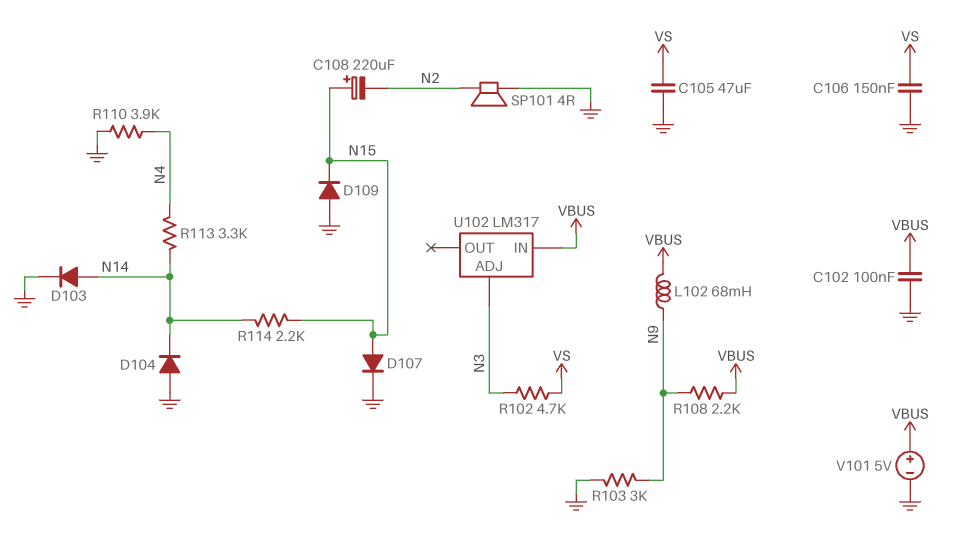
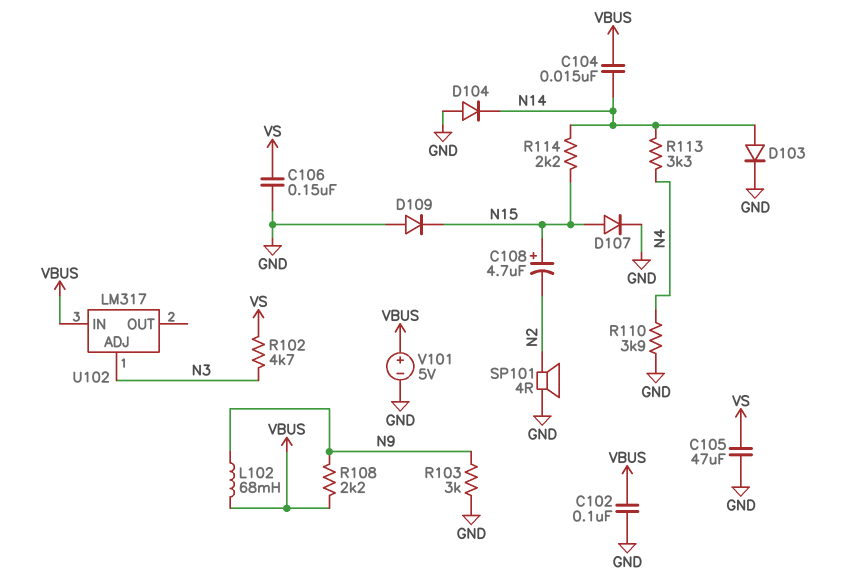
C104: none -> 15nF (N14, VBUS)
C108: 220uF (plus N15, minus N2) -> 4.7uF (plus N15, minus N2)

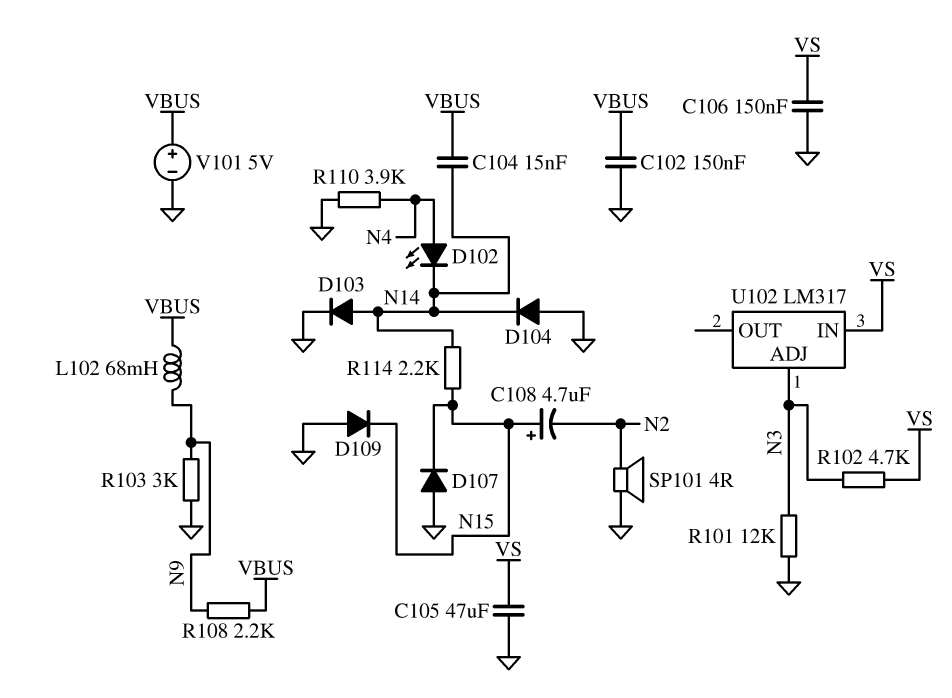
C102: 100nF (GND, VBUS) -> 150nF (GND, VBUS)
D102: none -> LED (A N4, K N14)
D107: diode (A N15, K GND) -> diode (A GND, K N15)
R101: none -> 12k (GND, N3)
R113: 3.3k (N4, N14) -> none
U102 pin IN: VBUS -> VS

